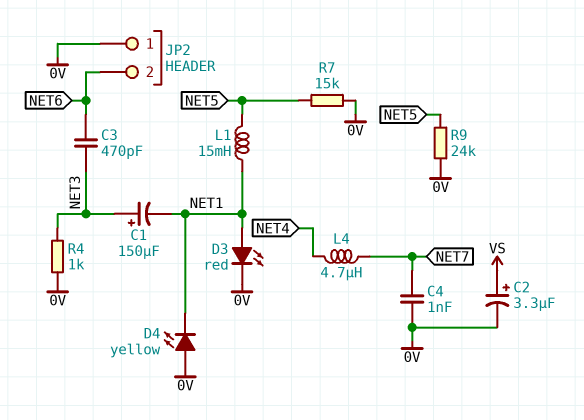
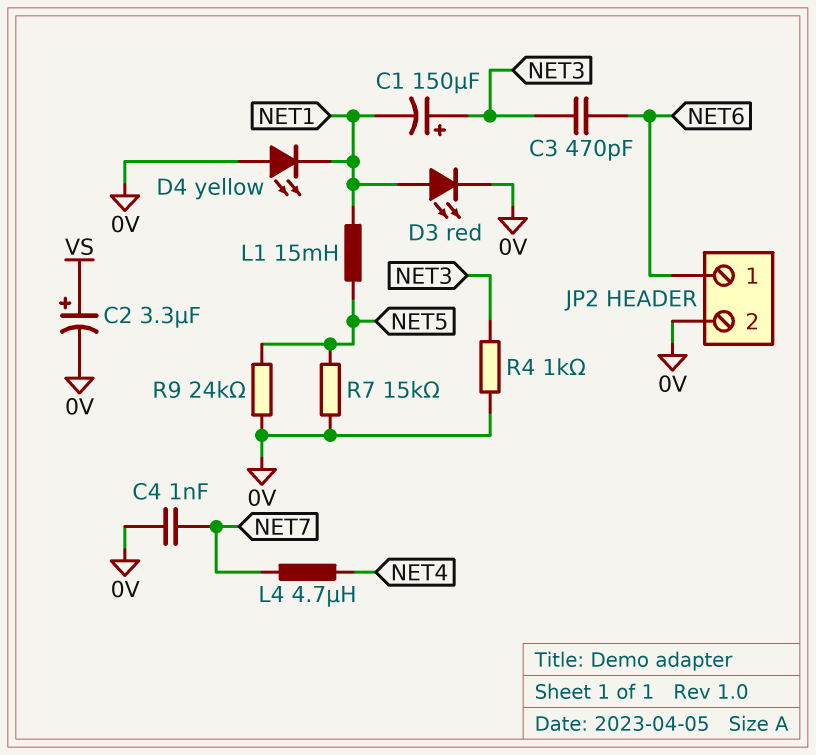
JP2 pin 1: 0V -> NET6
JP2 pin 2: NET6 -> 0V

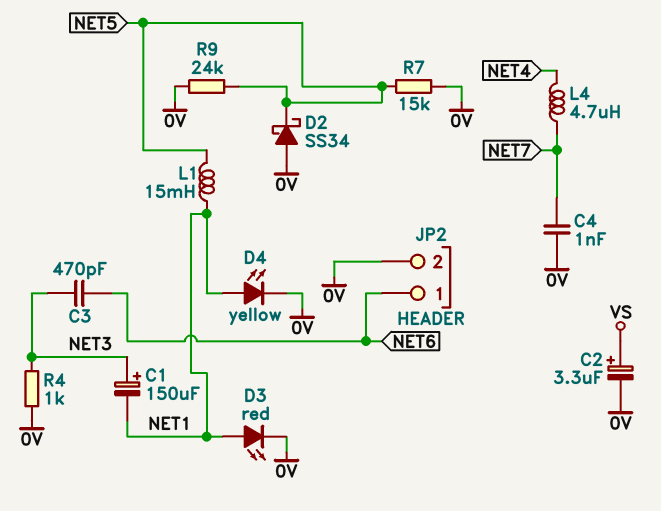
D2: none -> schottky SS34 (A 0V, K NET5)
D4: LED yellow (A 0V, K NET1) -> LED yellow (A NET1, K 0V)

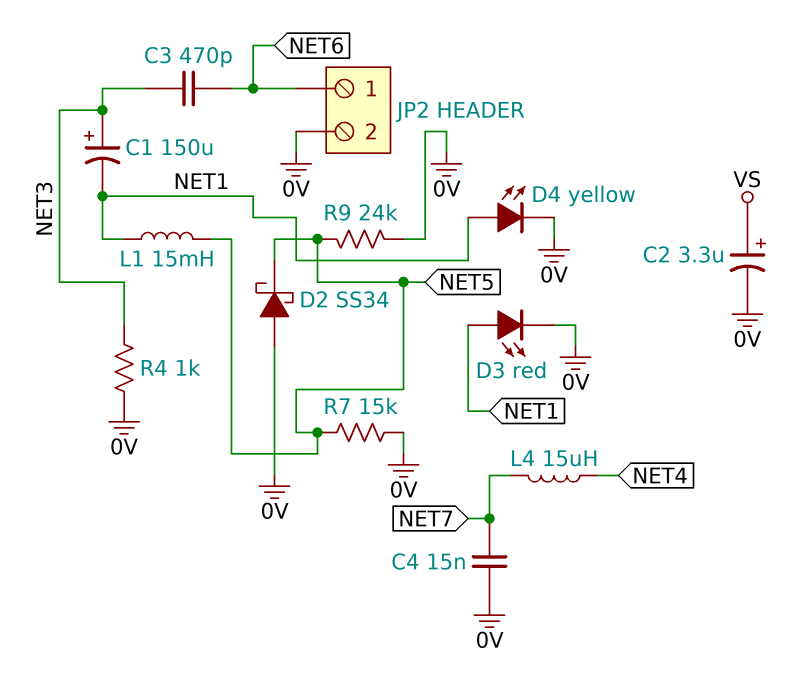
C4: 1nF (0V, NET7) -> 15nF (0V, NET7)
L4: 4.7uH (NET4, NET7) -> 15uH (NET4, NET7)

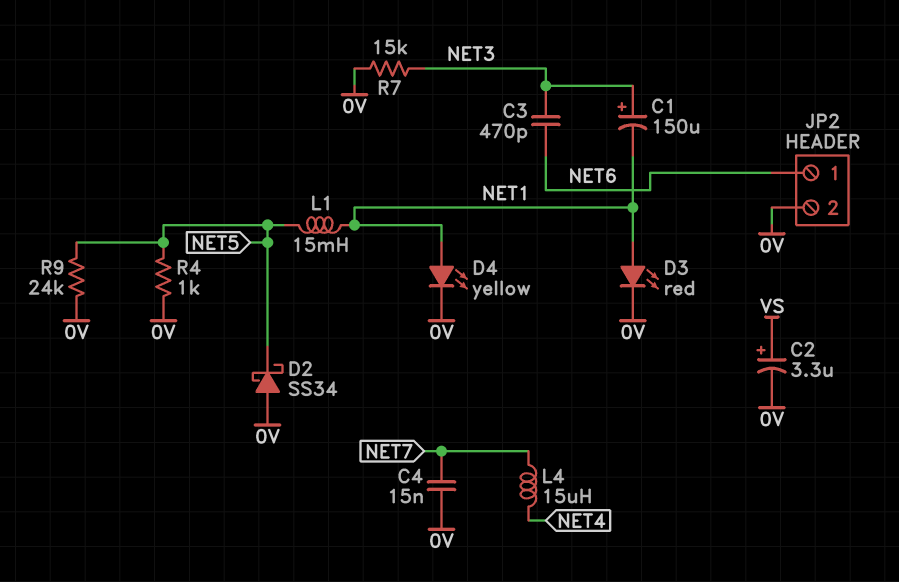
R4: 1k (0V, NET3) -> 1k (0V, NET5)
R7: 15k (0V, NET5) -> 15k (0V, NET3)

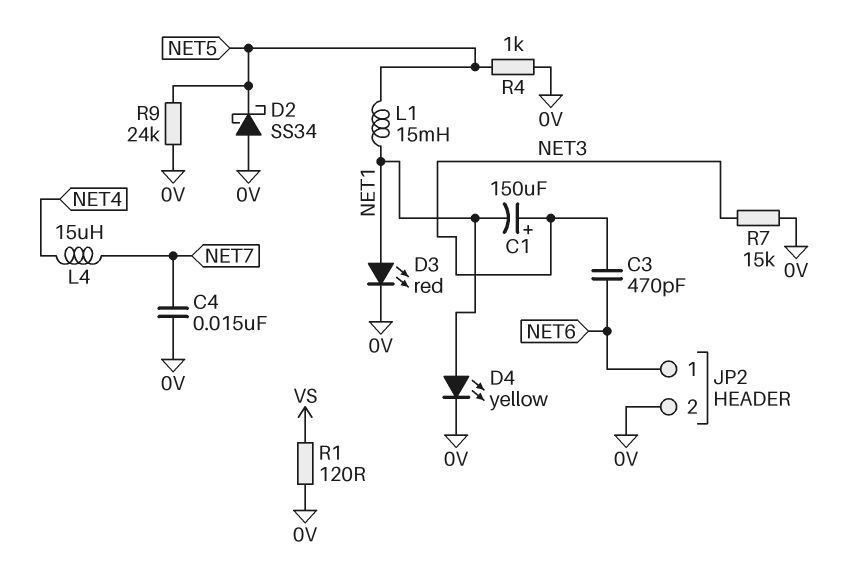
C2: 3.3uF (plus VS, minus 0V) -> none
R1: none -> 120 (0V, VS)

